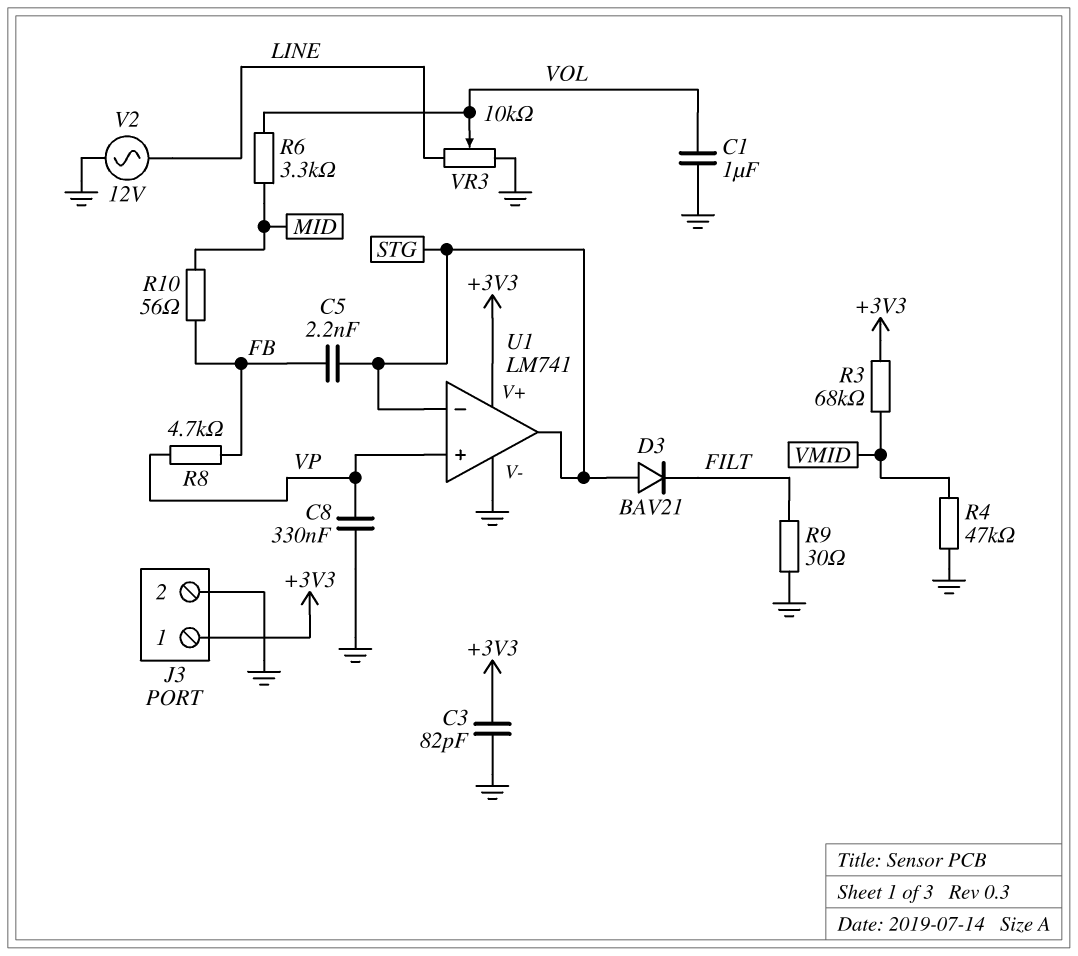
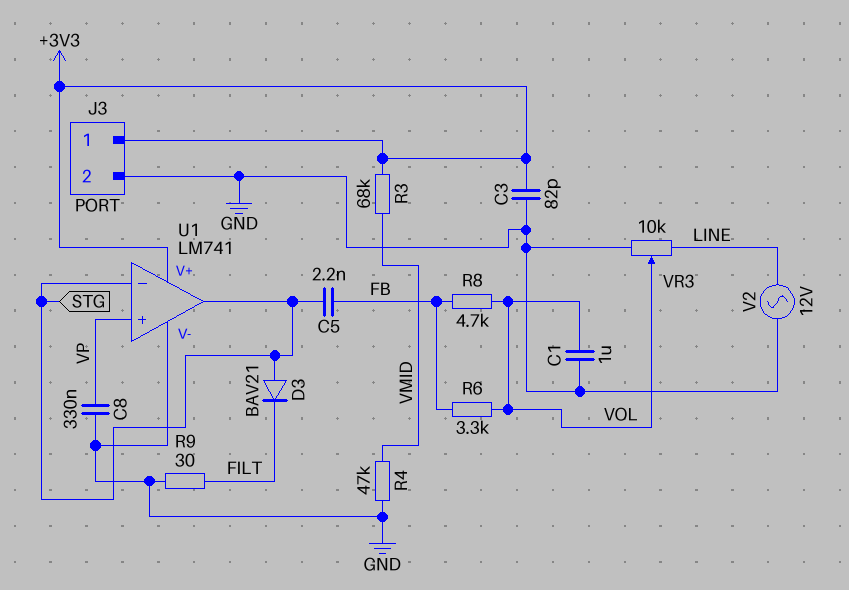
R6: 3.3k (MID, VOL) -> 3.3k (FB, VOL)
R8: 4.7k (FB, VP) -> 4.7k (FB, VOL)
R10: 56 (FB, MID) -> none

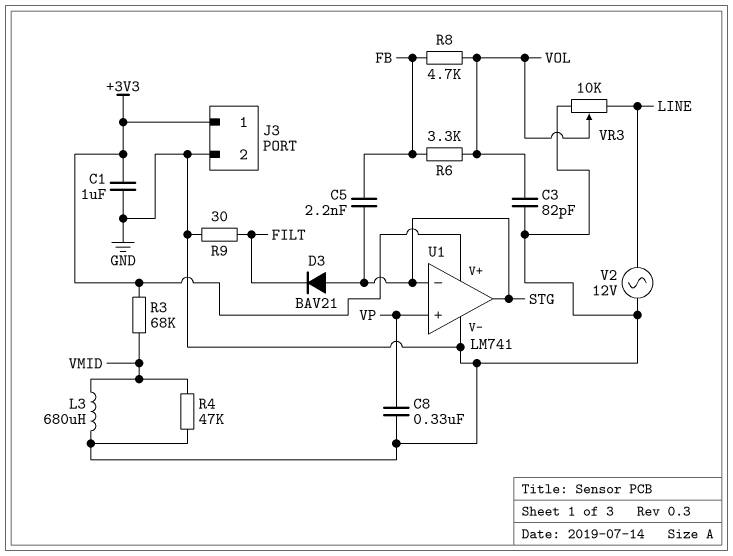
C1: 1uF (GND, VOL) -> 1uF (+3V3, GND)
C3: 82pF (+3V3, GND) -> 82pF (GND, VOL)
L3: none -> 680uH (GND, VMID)

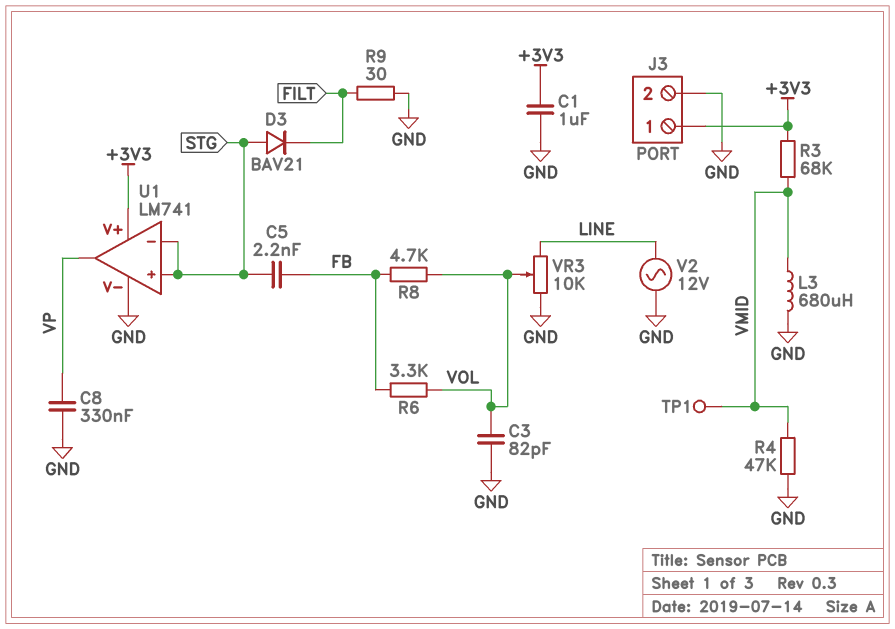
TP1: none -> test point (VMID)
U1 pin in+: VP -> STG
U1 pin out: STG -> VP

